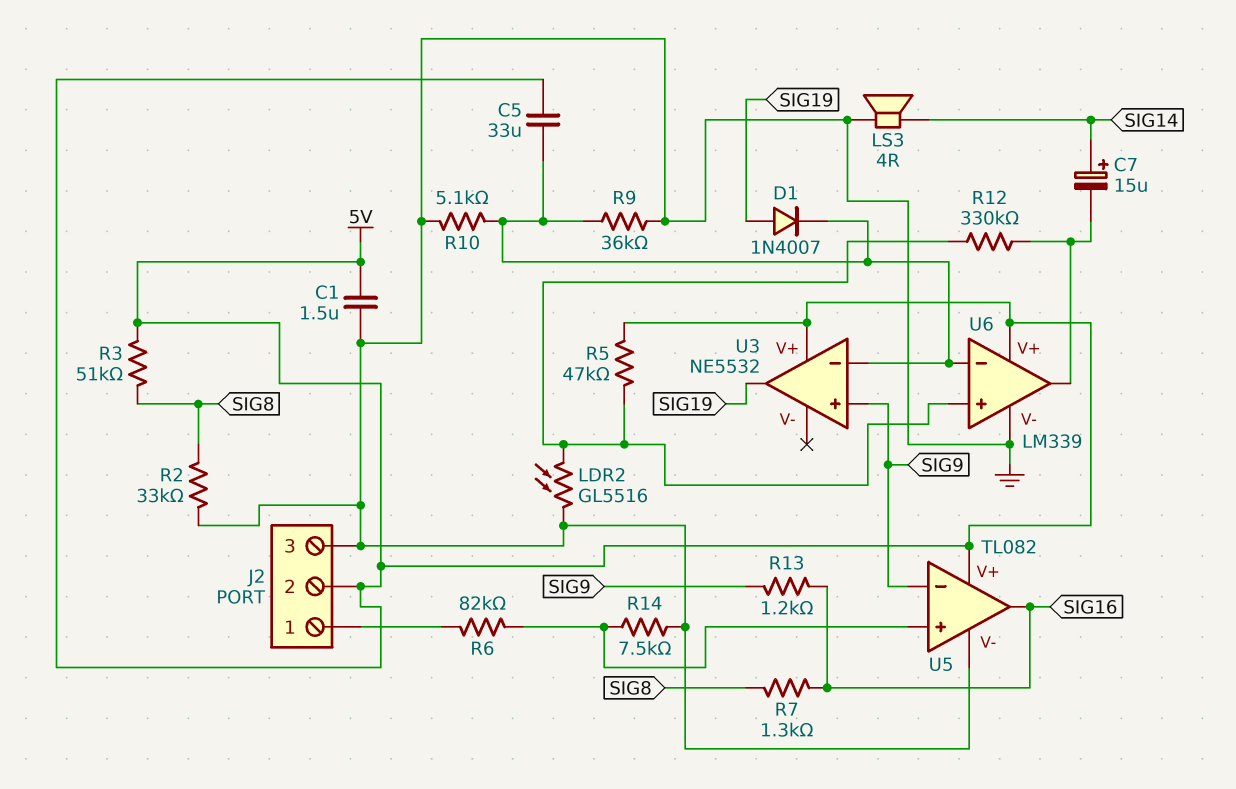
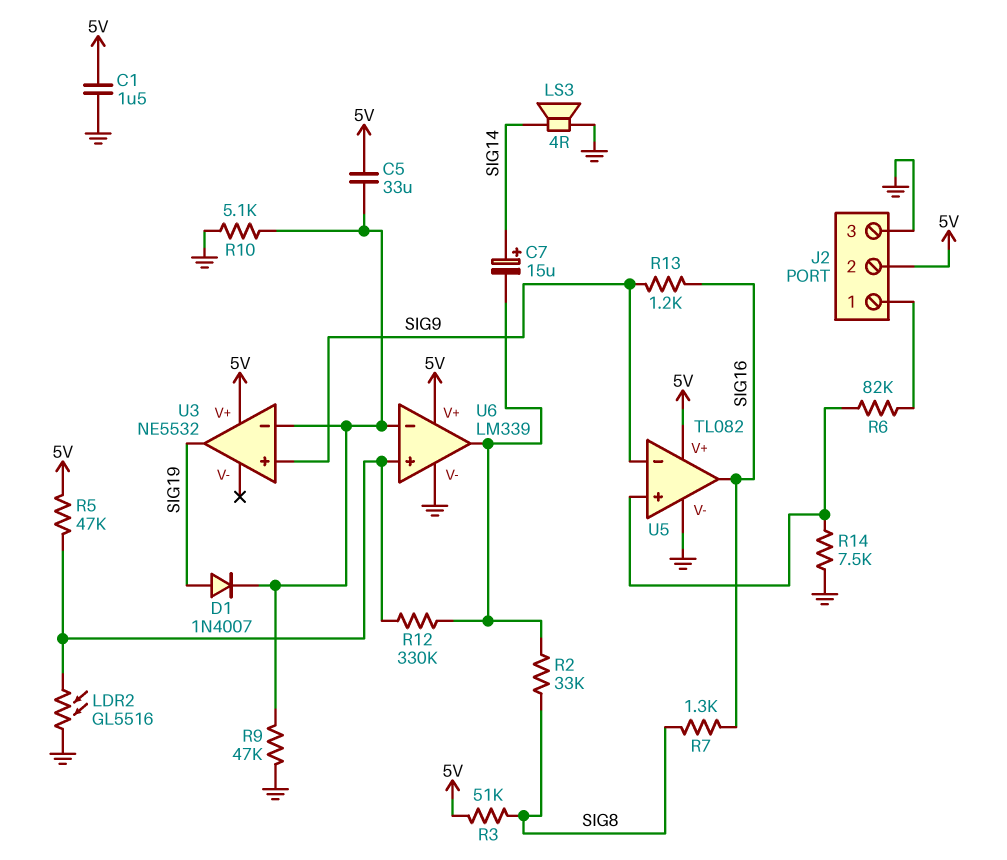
R2: 33k (GND, SIG8) -> 33k (SIG8, U6/out)
R9: 36k (GND, U3/in-) -> 47k (GND, U3/in-)

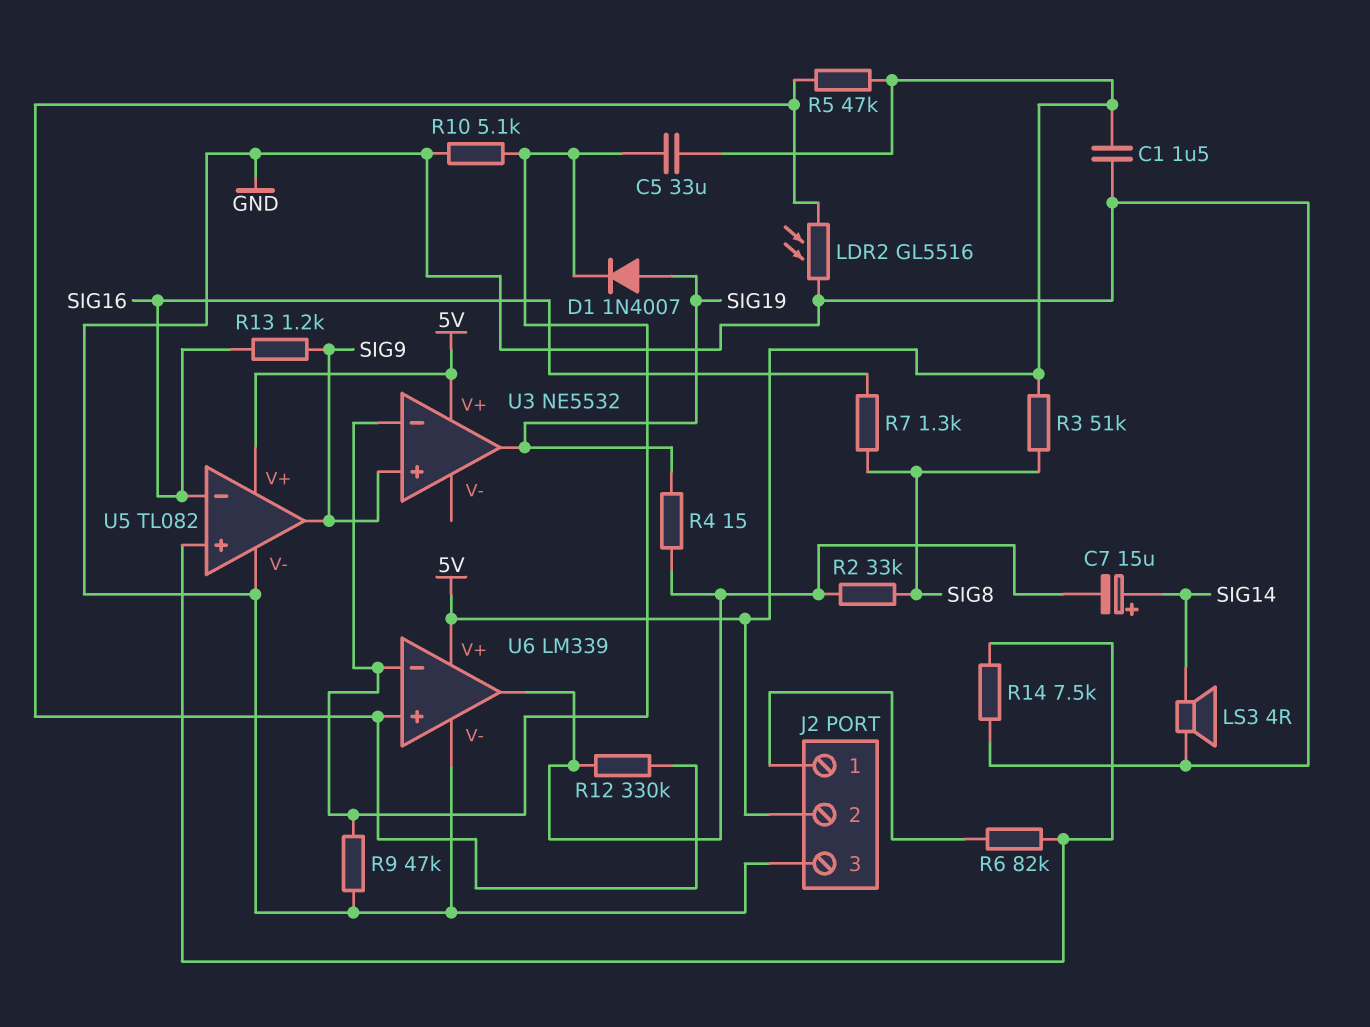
R4: none -> 15 (SIG19, U6/out)
U5 pin in-: SIG9 -> SIG16
U5 pin out: SIG16 -> SIG9

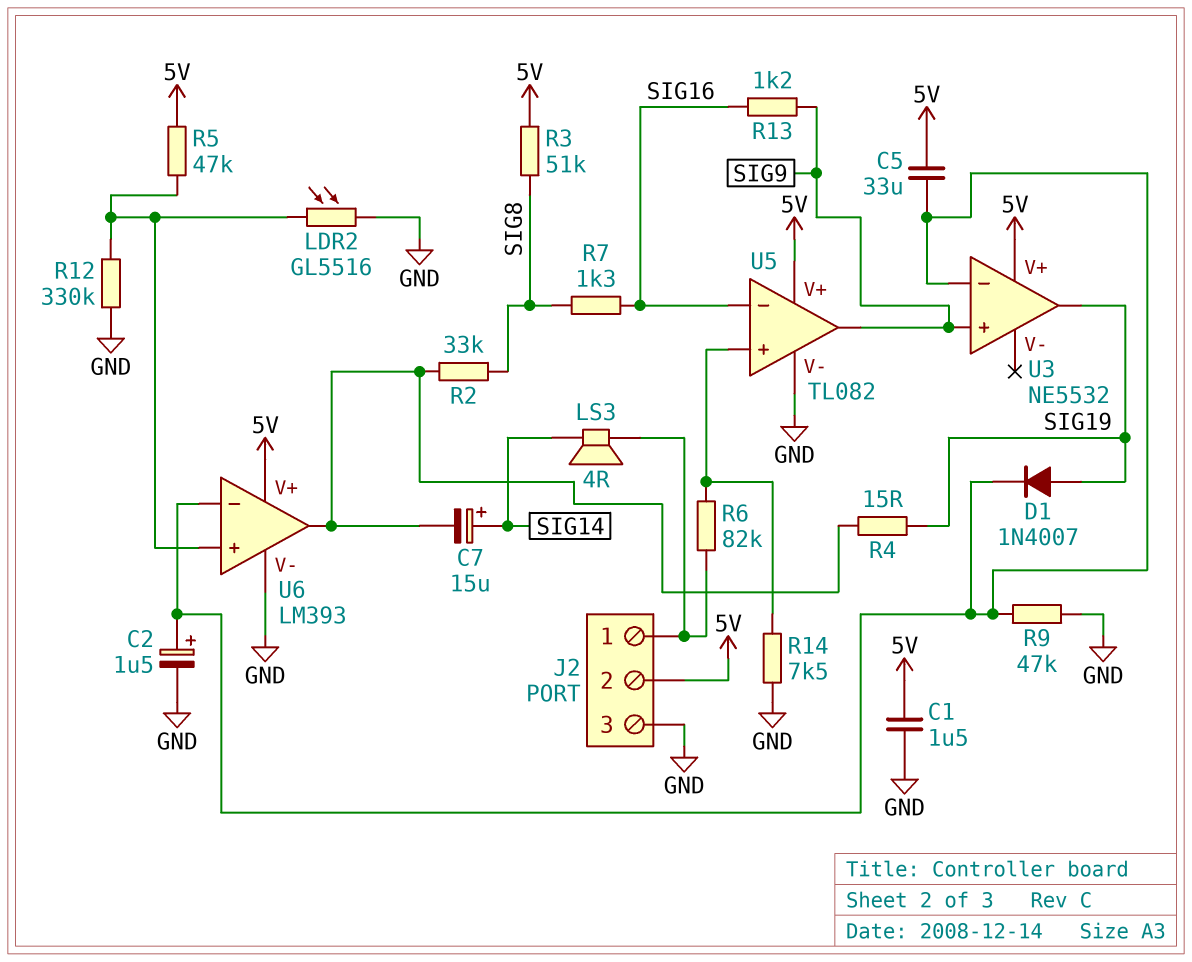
C2: none -> 1.5uF (plus U3/in-, minus GND)
LS3: speaker 4R (GND, SIG14) -> speaker 4R (J2/1, SIG14)
R10: 5.1k (GND, U3/in-) -> none
R12: 330k (U6/in+, U6/out) -> 330k (GND, U6/in+)
U6: LM339 -> LM393

